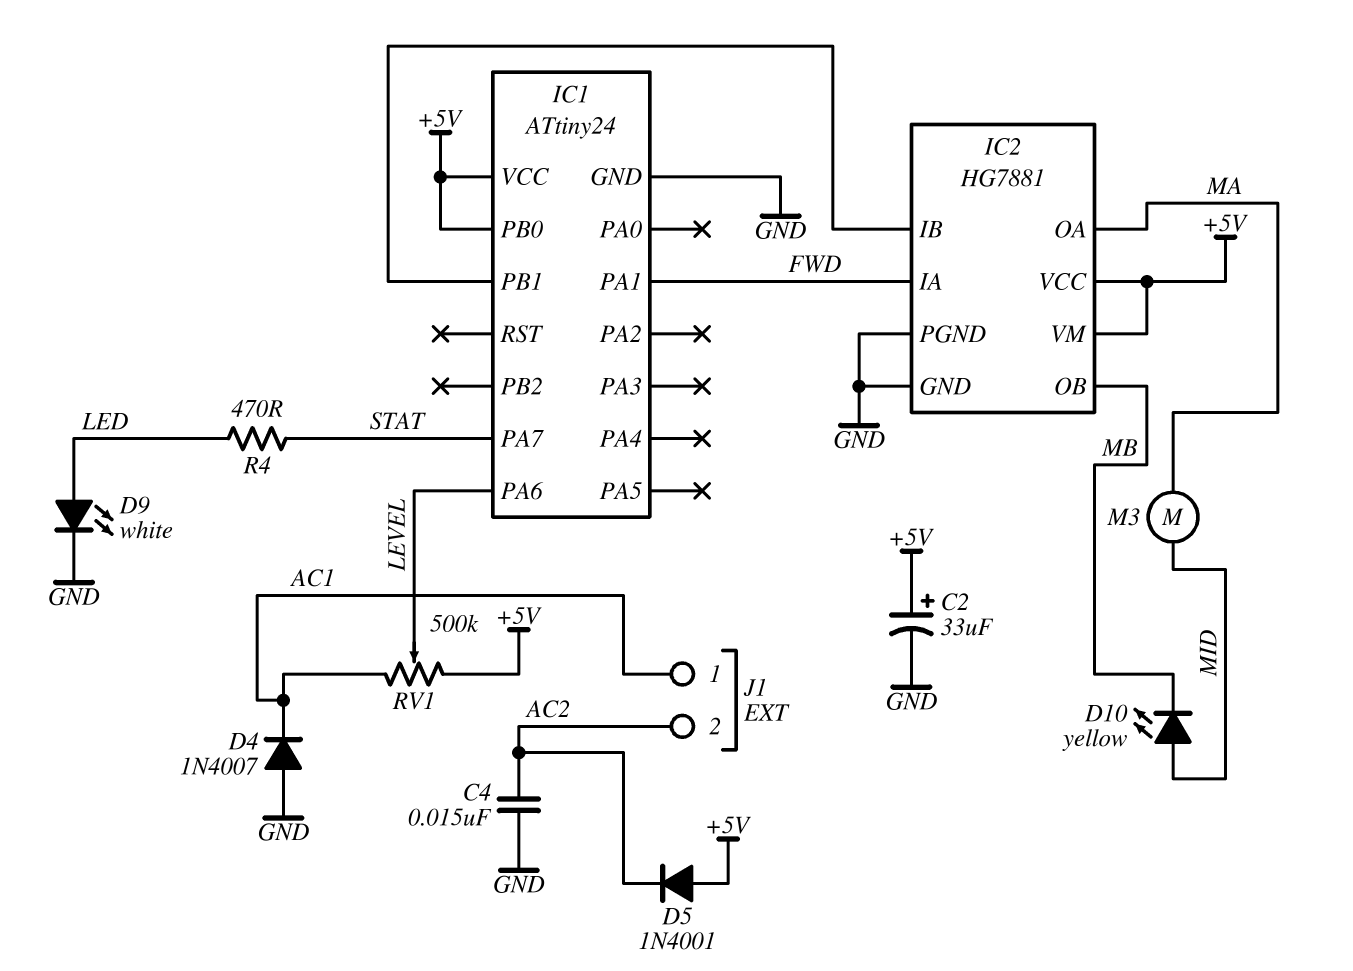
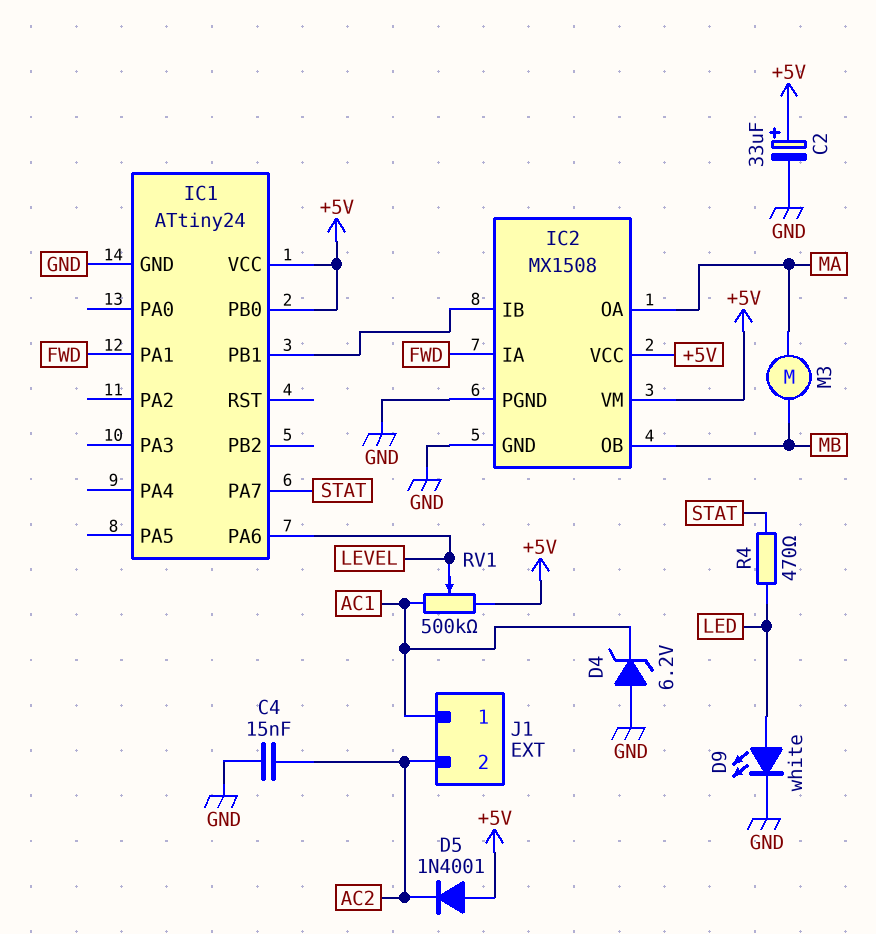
D4: diode 1N4007 (A GND, K AC1) -> zener 6.2V (A GND, K AC1)
D10: LED yellow (A MID, K MB) -> none
IC2: HG7881 -> MX1508
M3: motor (MA, MID) -> motor (MA, MB)

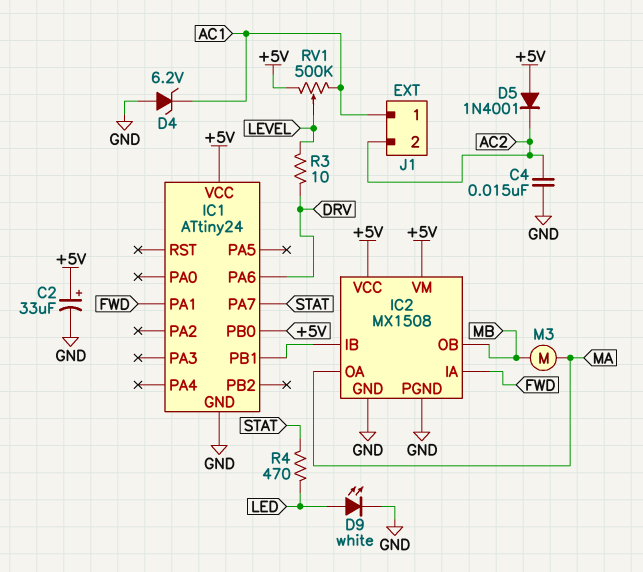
IC1 pin PA6: LEVEL -> DRV
R3: none -> 10 (DRV, LEVEL)

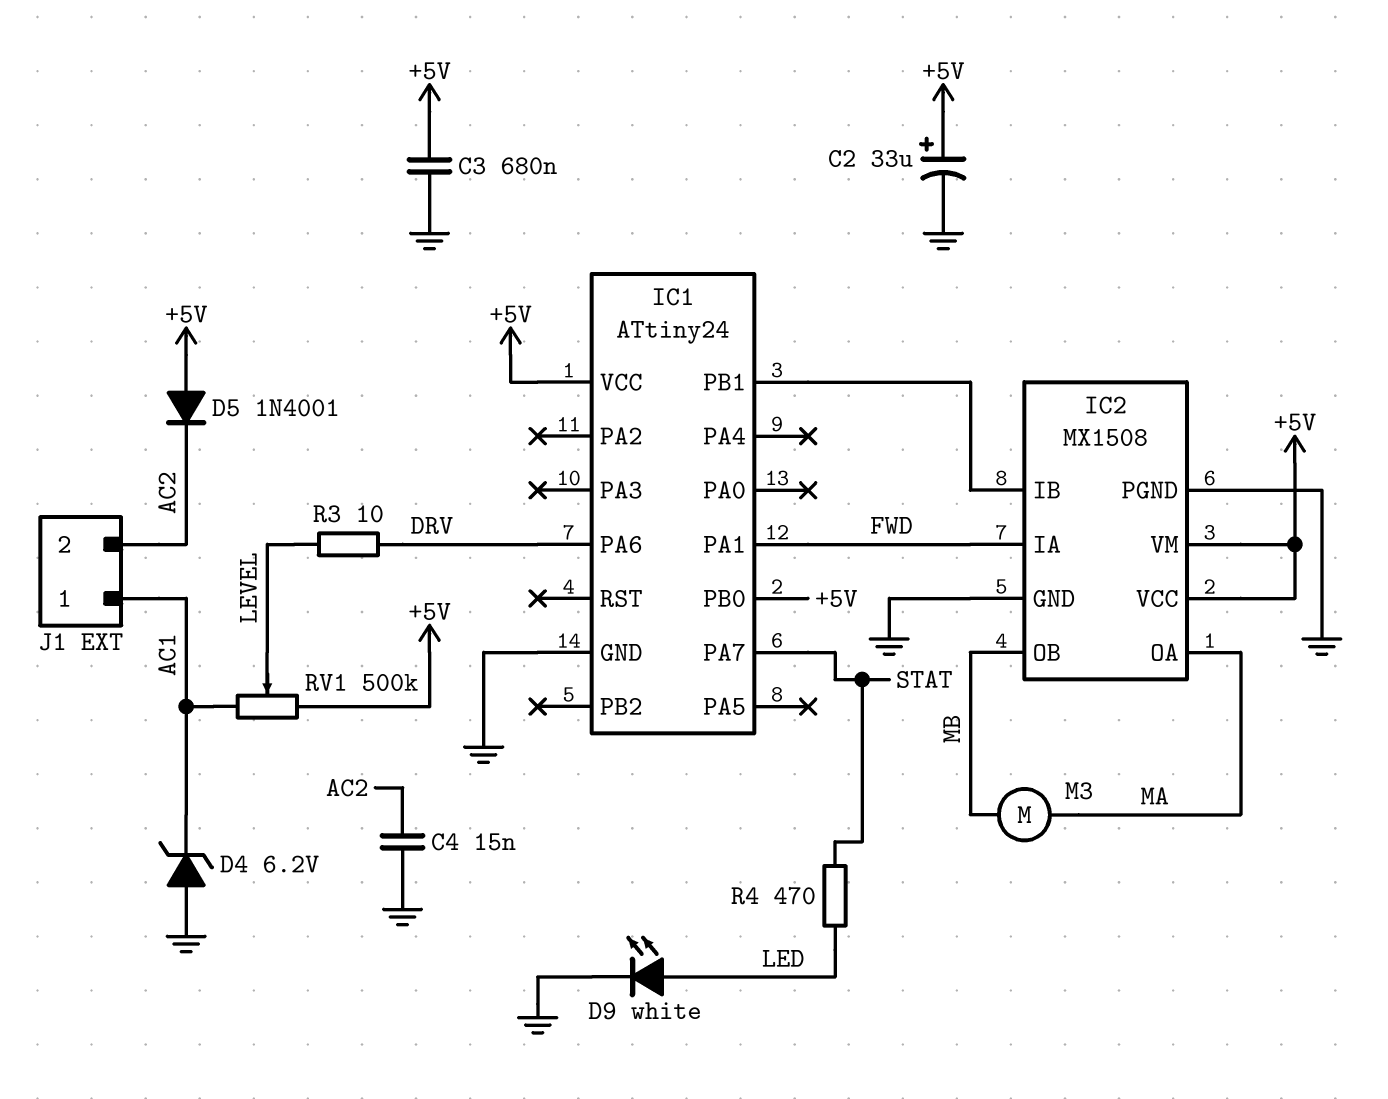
C3: none -> 680nF (+5V, GND)

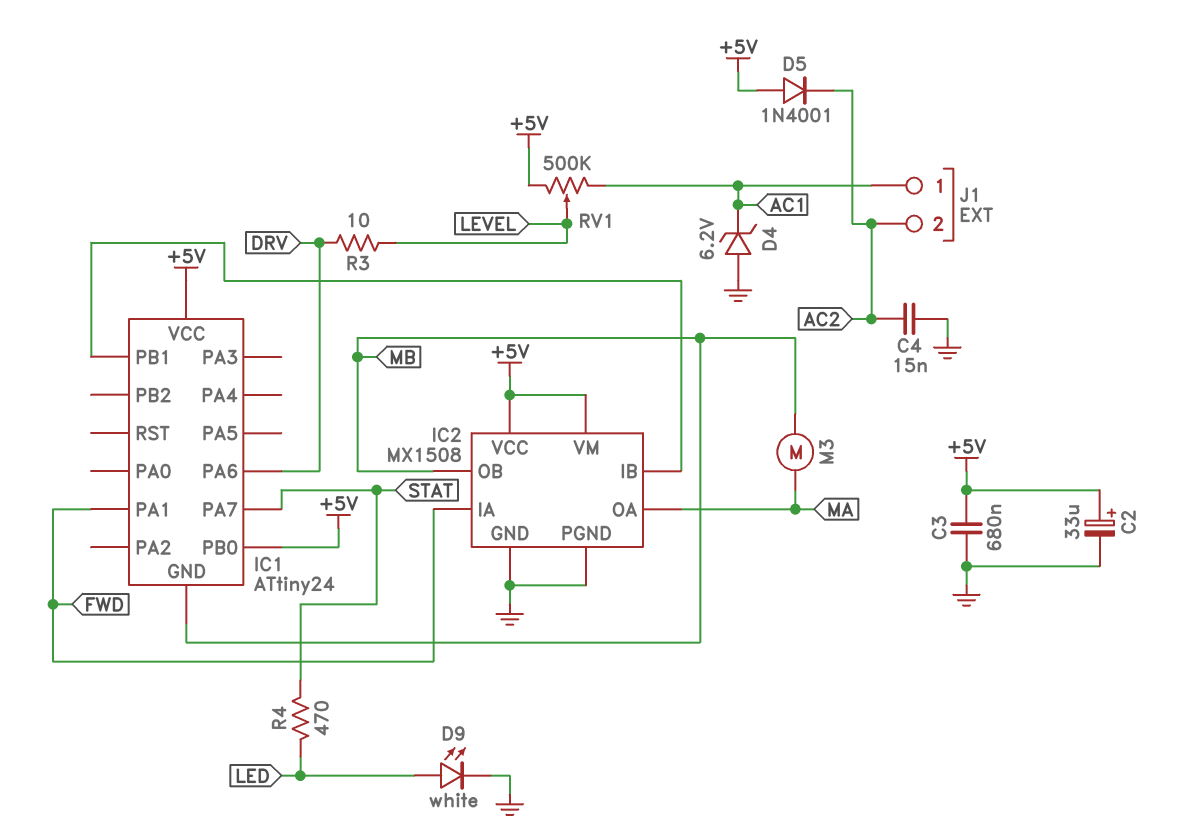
IC1 pin GND: GND -> MB

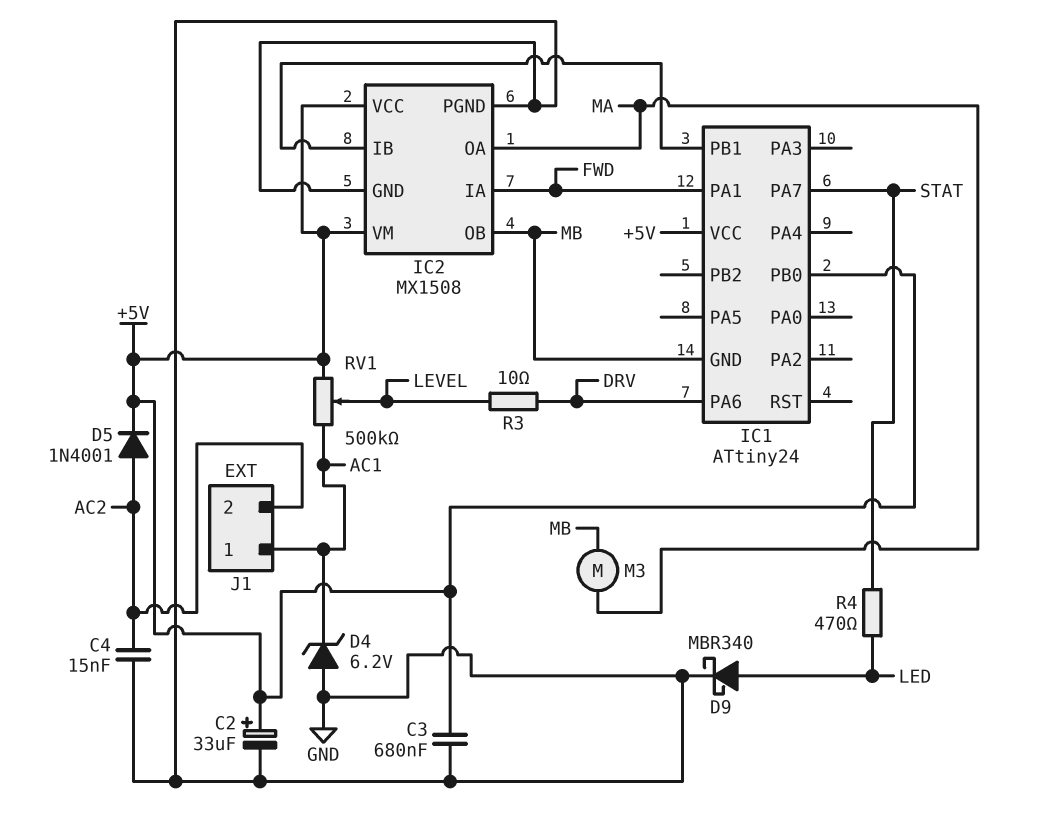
D5: diode 1N4001 (A +5V, K AC2) -> diode 1N4001 (A AC2, K +5V)
D9: LED white (A LED, K GND) -> schottky MBR340 (A LED, K GND)

